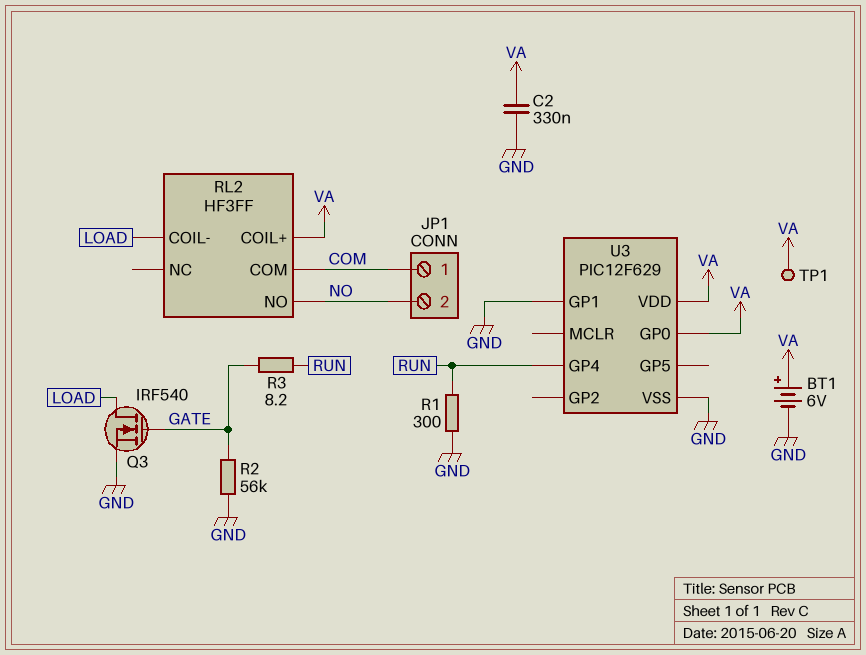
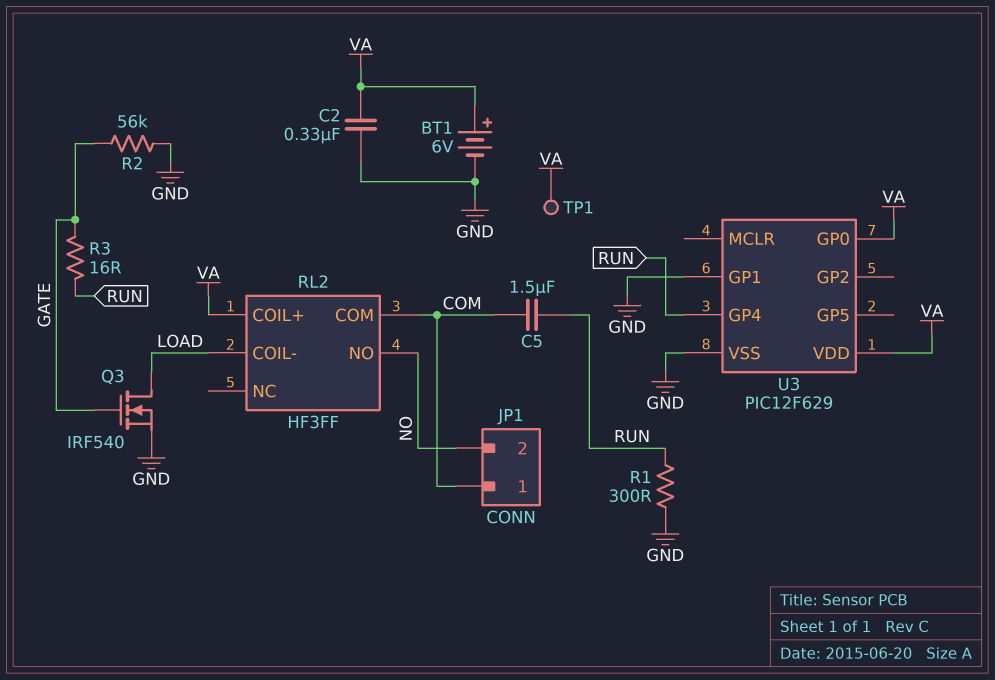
C5: none -> 1.5uF (COM, RUN)
R3: 8.2 (GATE, RUN) -> 16 (GATE, RUN)

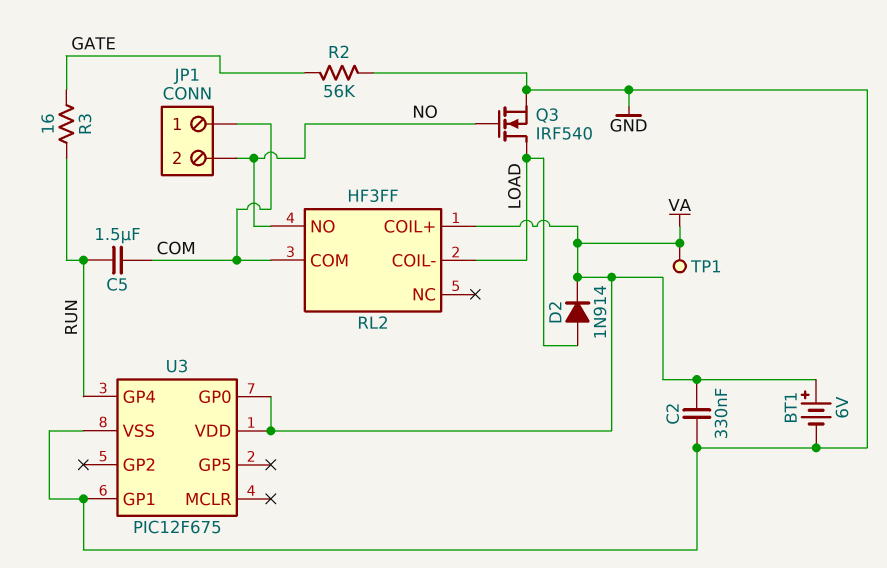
D2: none -> diode 1N914 (A LOAD, K VA)
Q3: NMOS IRF540 (G GATE, D LOAD, S GND) -> NMOS IRF540 (G NO, D LOAD, S GND)
R1: 300 (GND, RUN) -> none
U3: PIC12F629 -> PIC12F675

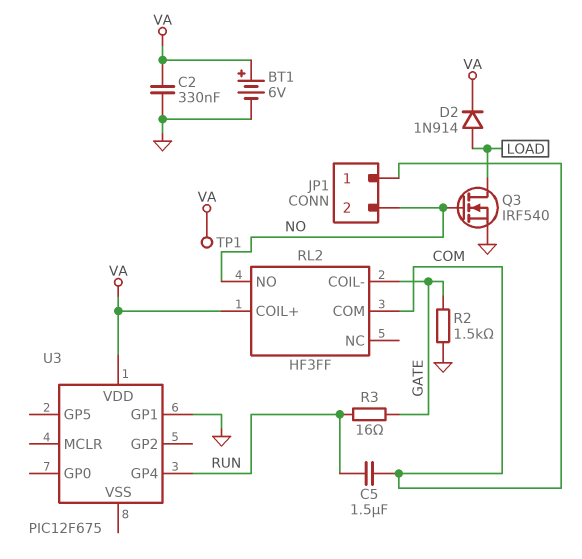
R2: 56k (GATE, GND) -> 1.5k (GATE, GND)
RL2 pin COIL-: LOAD -> GATE
U3 pin GP0: VA -> none
U3 pin VSS: GND -> none

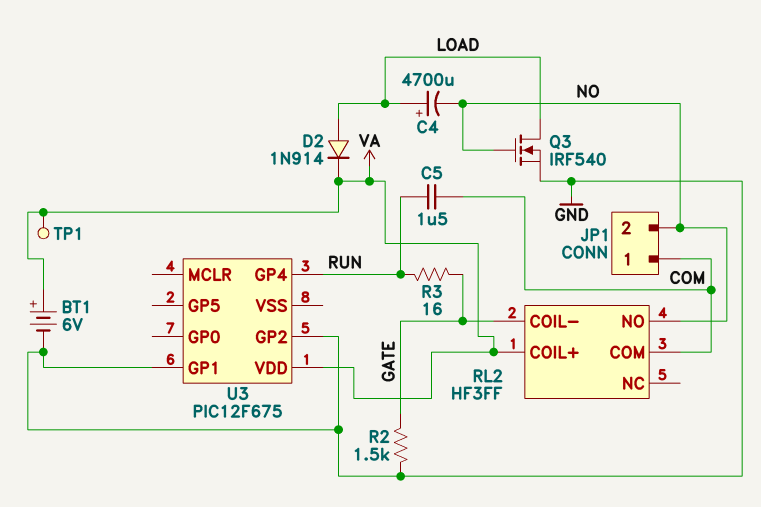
C2: 330nF (GND, VA) -> none
C4: none -> 4700uF (plus LOAD, minus NO)
U3 pin GP2: none -> GND

